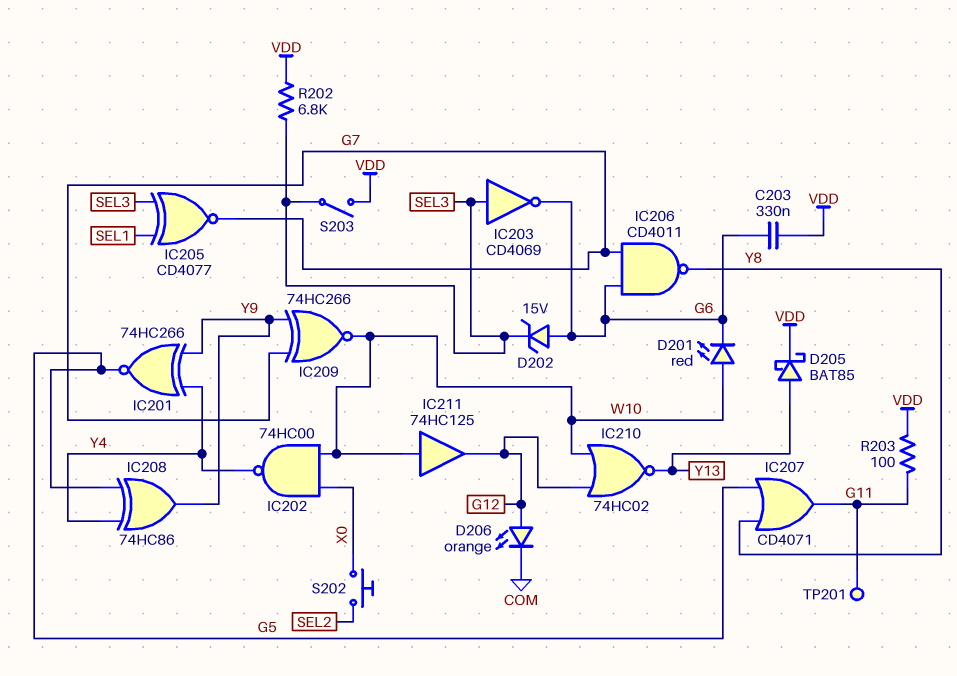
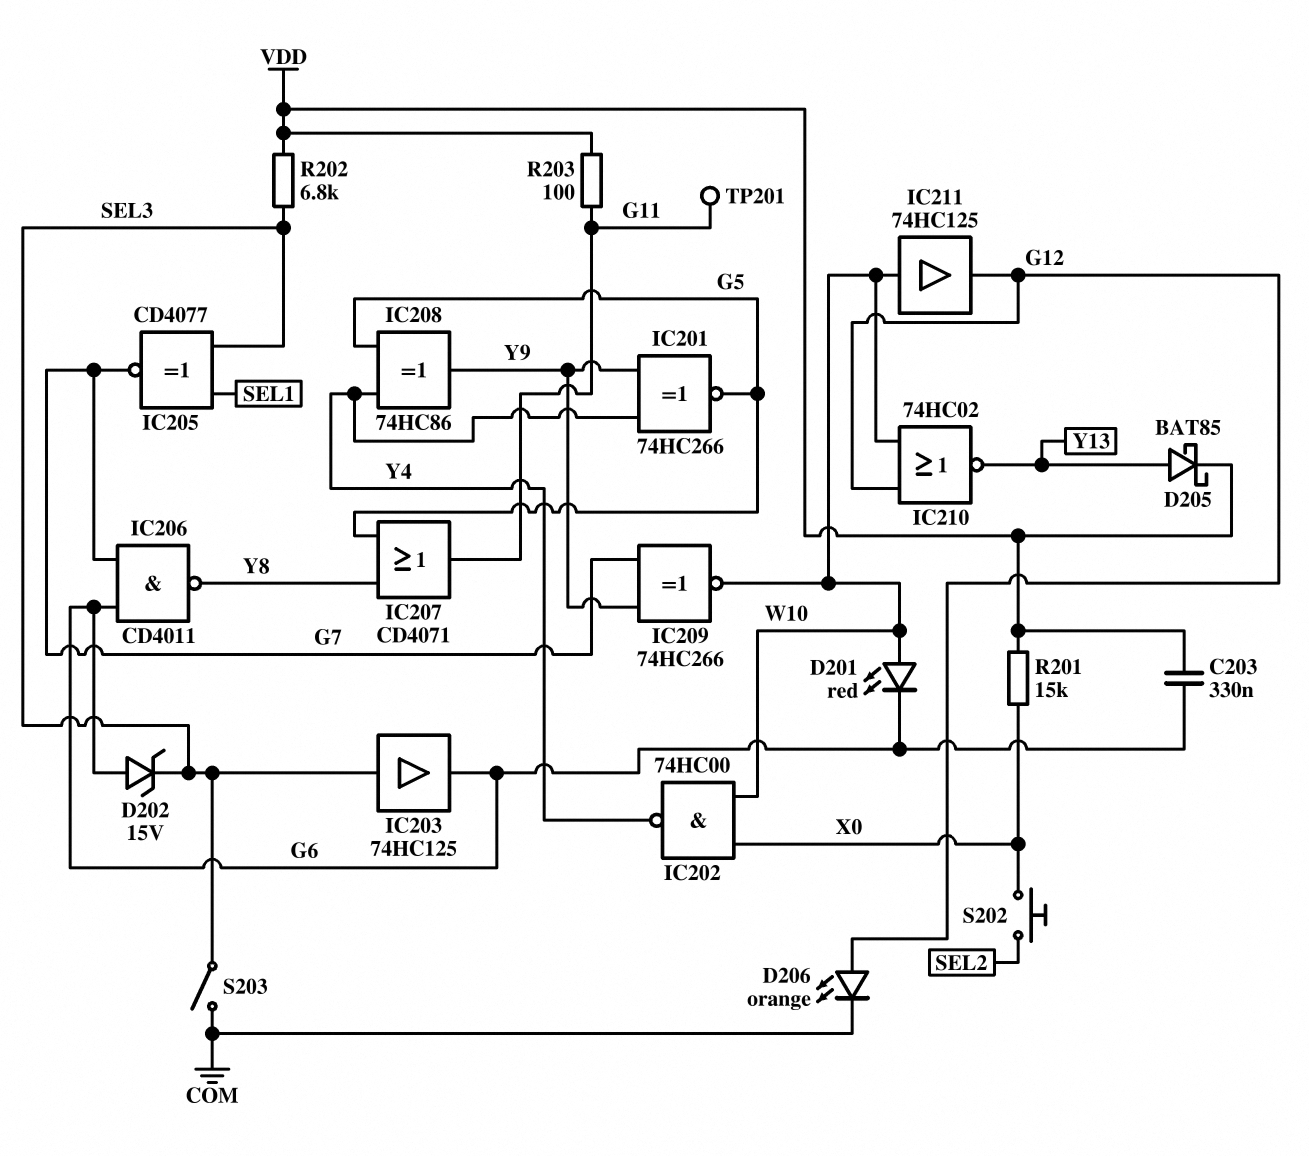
IC203: NOT CD4069 (in SEL3, out G6) -> buffer 74HC125 (in SEL3, out G6)
R201: none -> 15k (VDD, X0)
S203: switch (SEL3, VDD) -> switch (COM, SEL3)

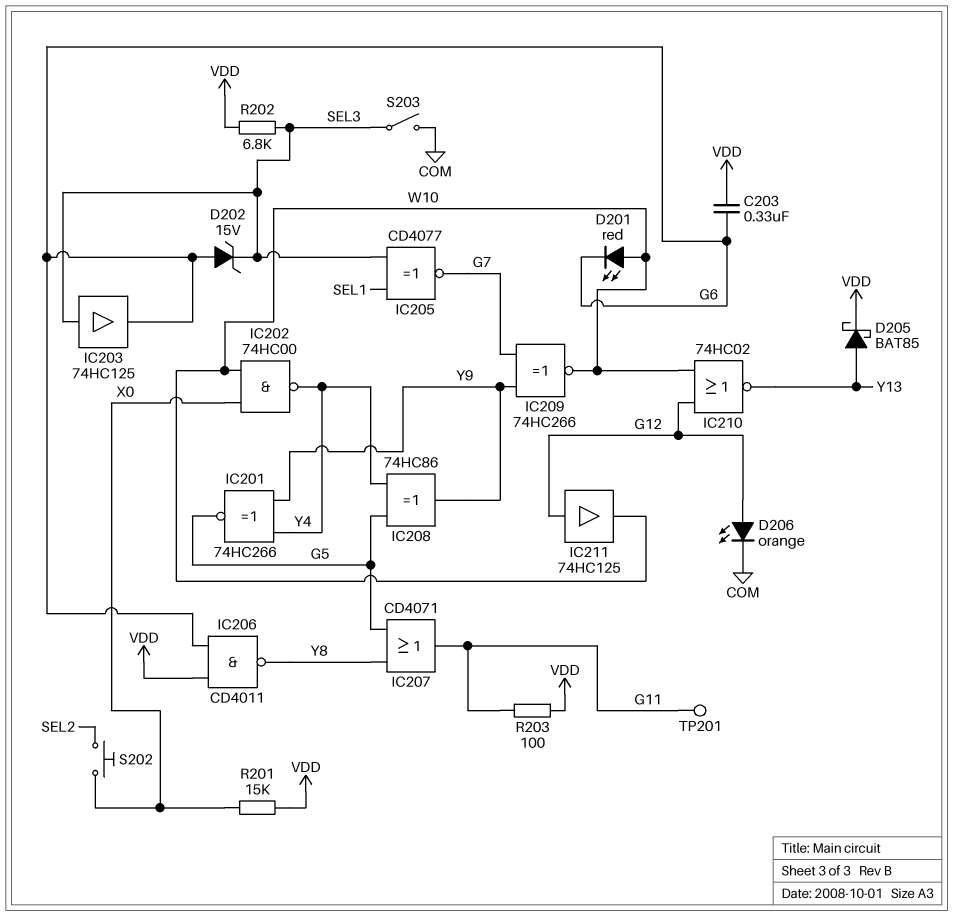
IC206: NAND CD4011 (in G6, in G7, out Y8) -> NAND CD4011 (in G6, in VDD, out Y8)
IC211: buffer 74HC125 (in W10, out G12) -> buffer 74HC125 (in G12, out W10)

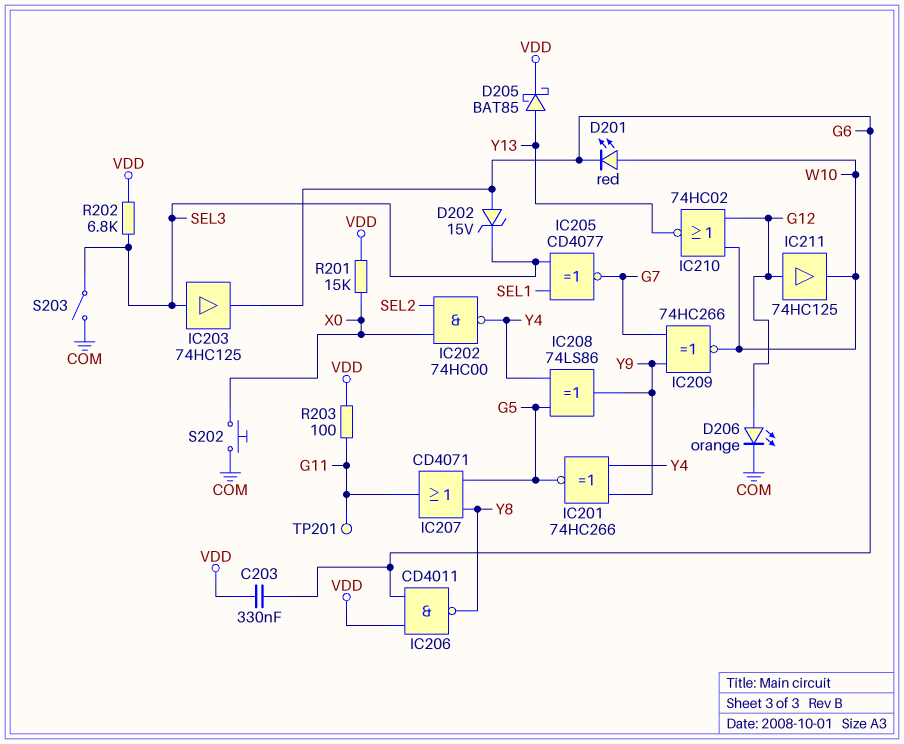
IC202: NAND 74HC00 (in W10, in X0, out Y4) -> NAND 74HC00 (in SEL2, in X0, out Y4)
IC208: XOR 74HC86 (in G5, in Y4, out Y9) -> XOR 74LS86 (in G5, in Y4, out Y9)
S202: button (SEL2, X0) -> button (COM, X0)

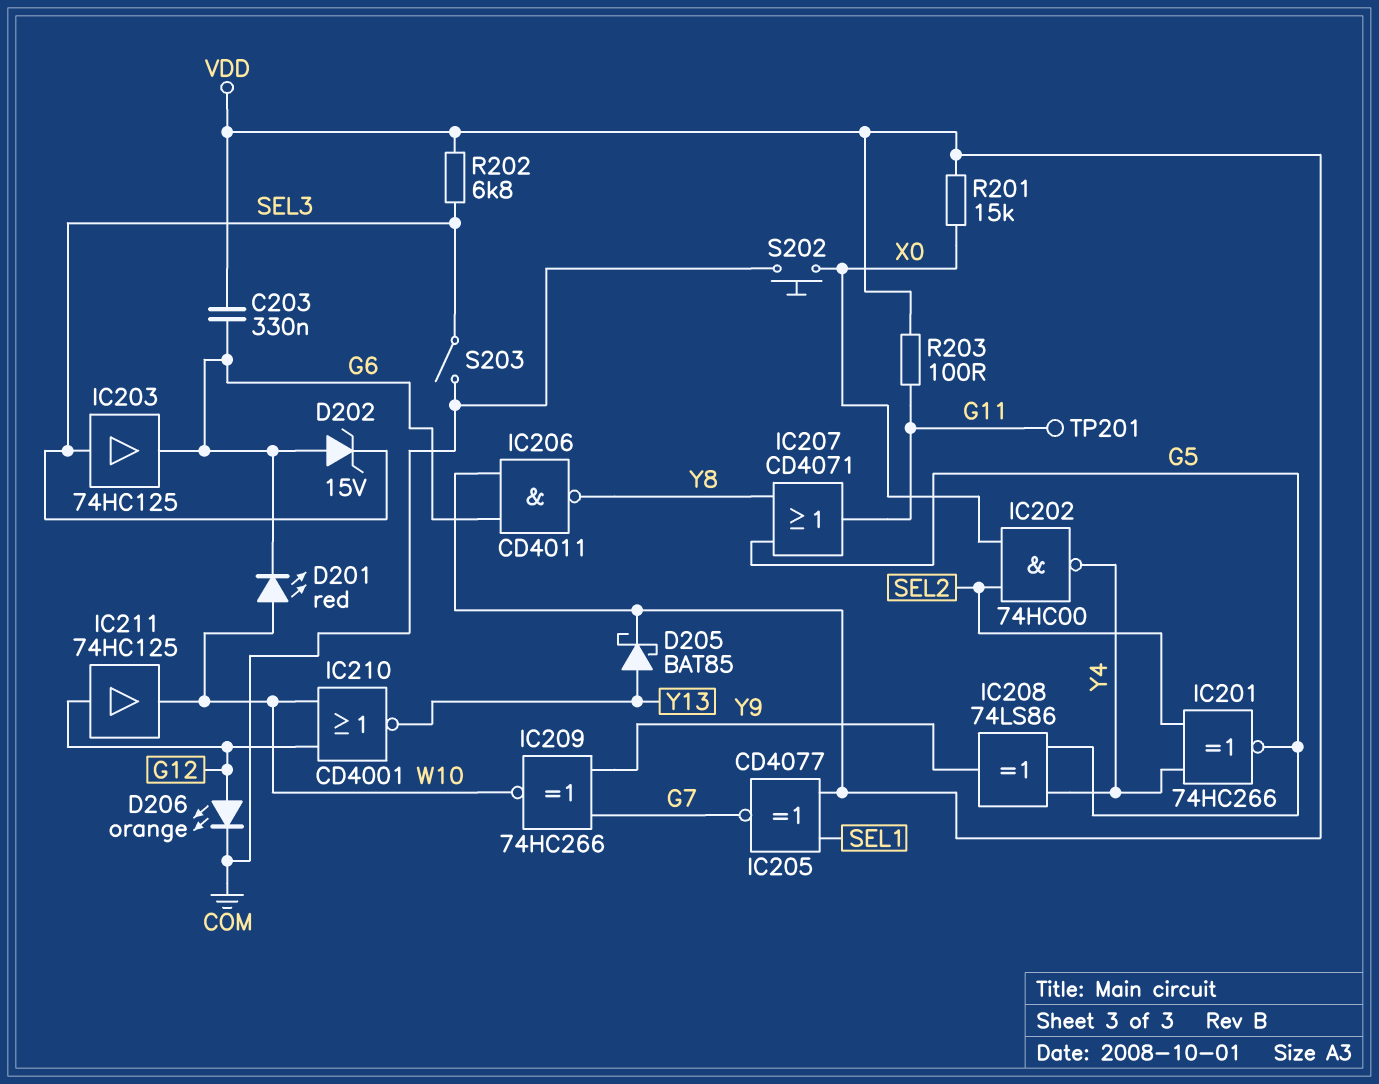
IC201: XNOR 74HC266 (in Y4, in Y9, out G5) -> XNOR 74HC266 (in SEL2, in Y4, out G5)
IC205: XNOR CD4077 (in SEL1, in SEL3, out G7) -> XNOR CD4077 (in SEL1, in VDD, out G7)
IC210: NOR 74HC02 (in G12, in W10, out Y13) -> NOR CD4001 (in G12, in W10, out Y13)

